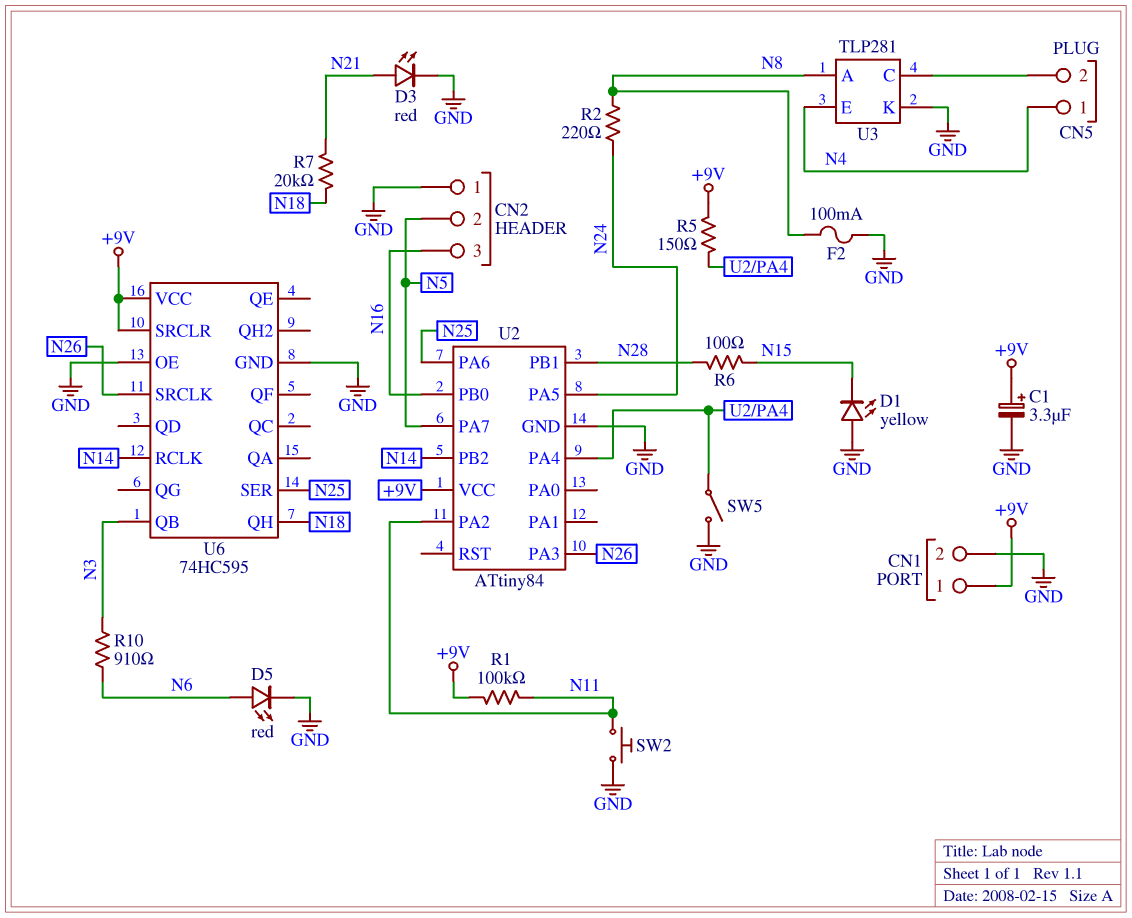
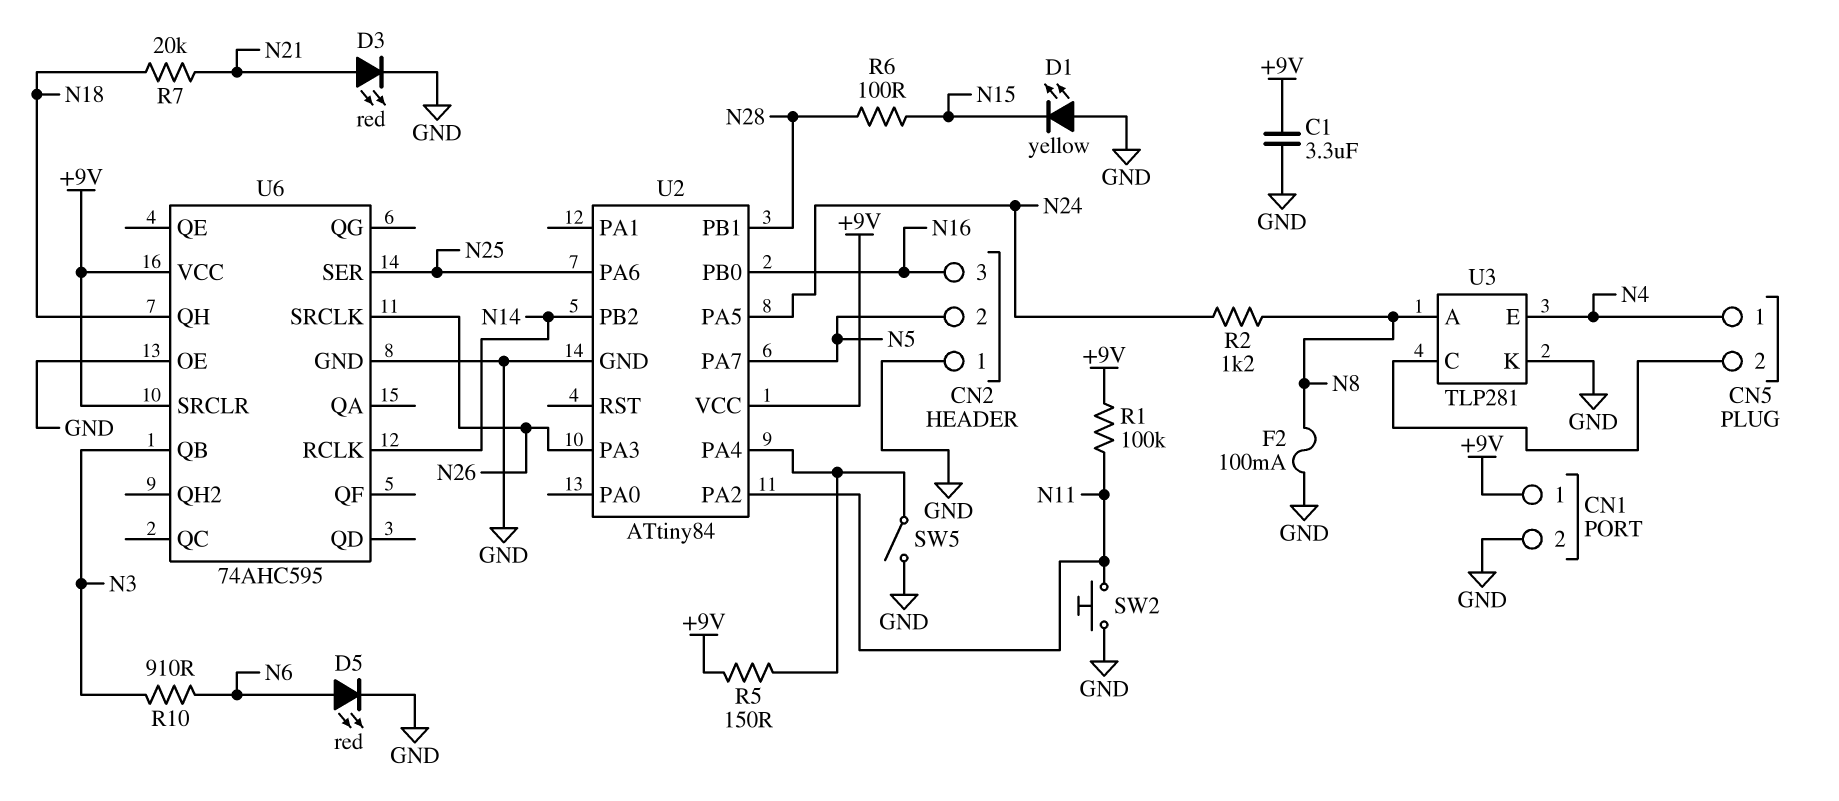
C1: 3.3uF (plus +9V, minus GND) -> 3.3uF (+9V, GND)
R2: 220 (N8, N24) -> 1.2k (N8, N24)
U6: 74HC595 -> 74AHC595

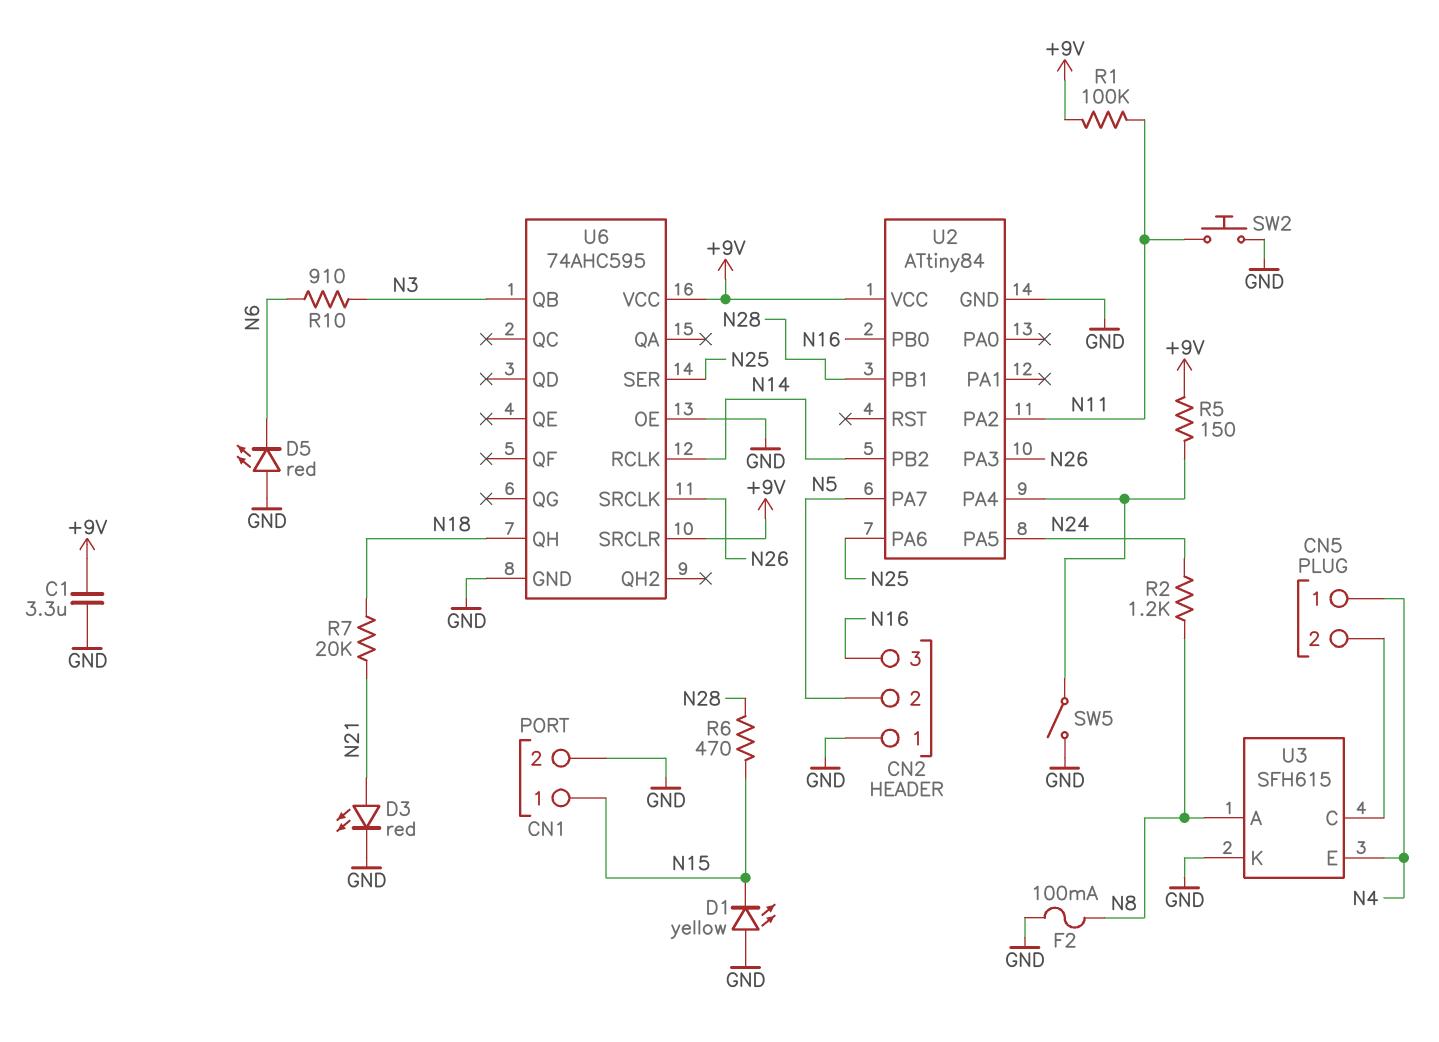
CN1 pin 1: +9V -> N15
D5: LED red (A N6, K GND) -> LED red (A GND, K N6)
R6: 100 (N15, N28) -> 470 (N15, N28)
U3: TLP281 -> SFH615

